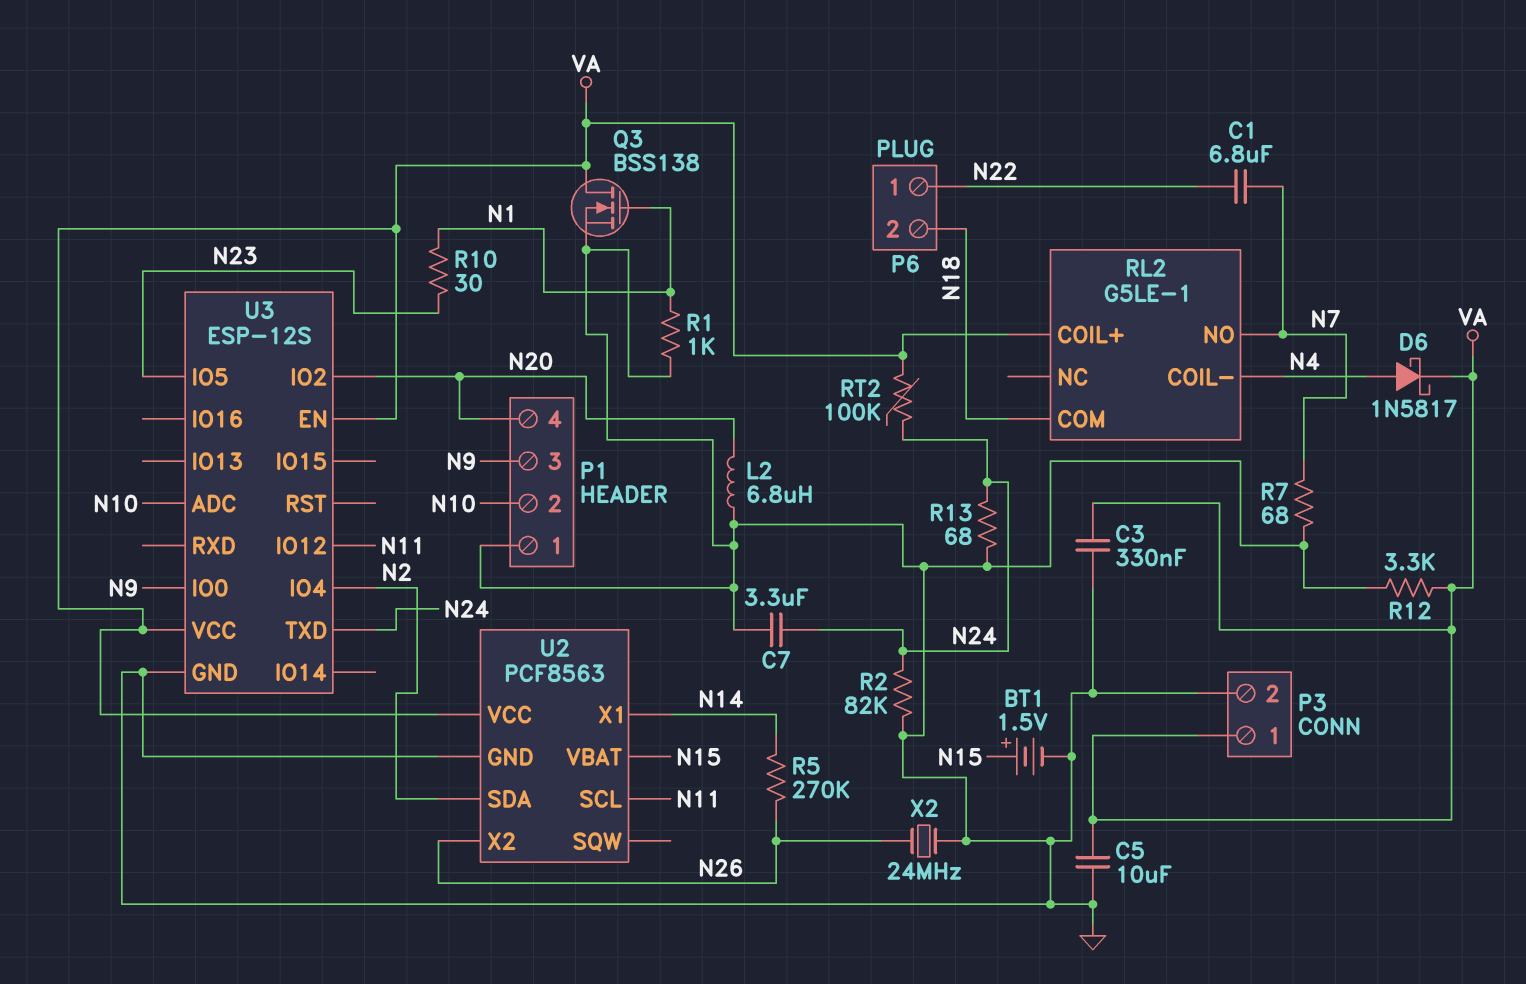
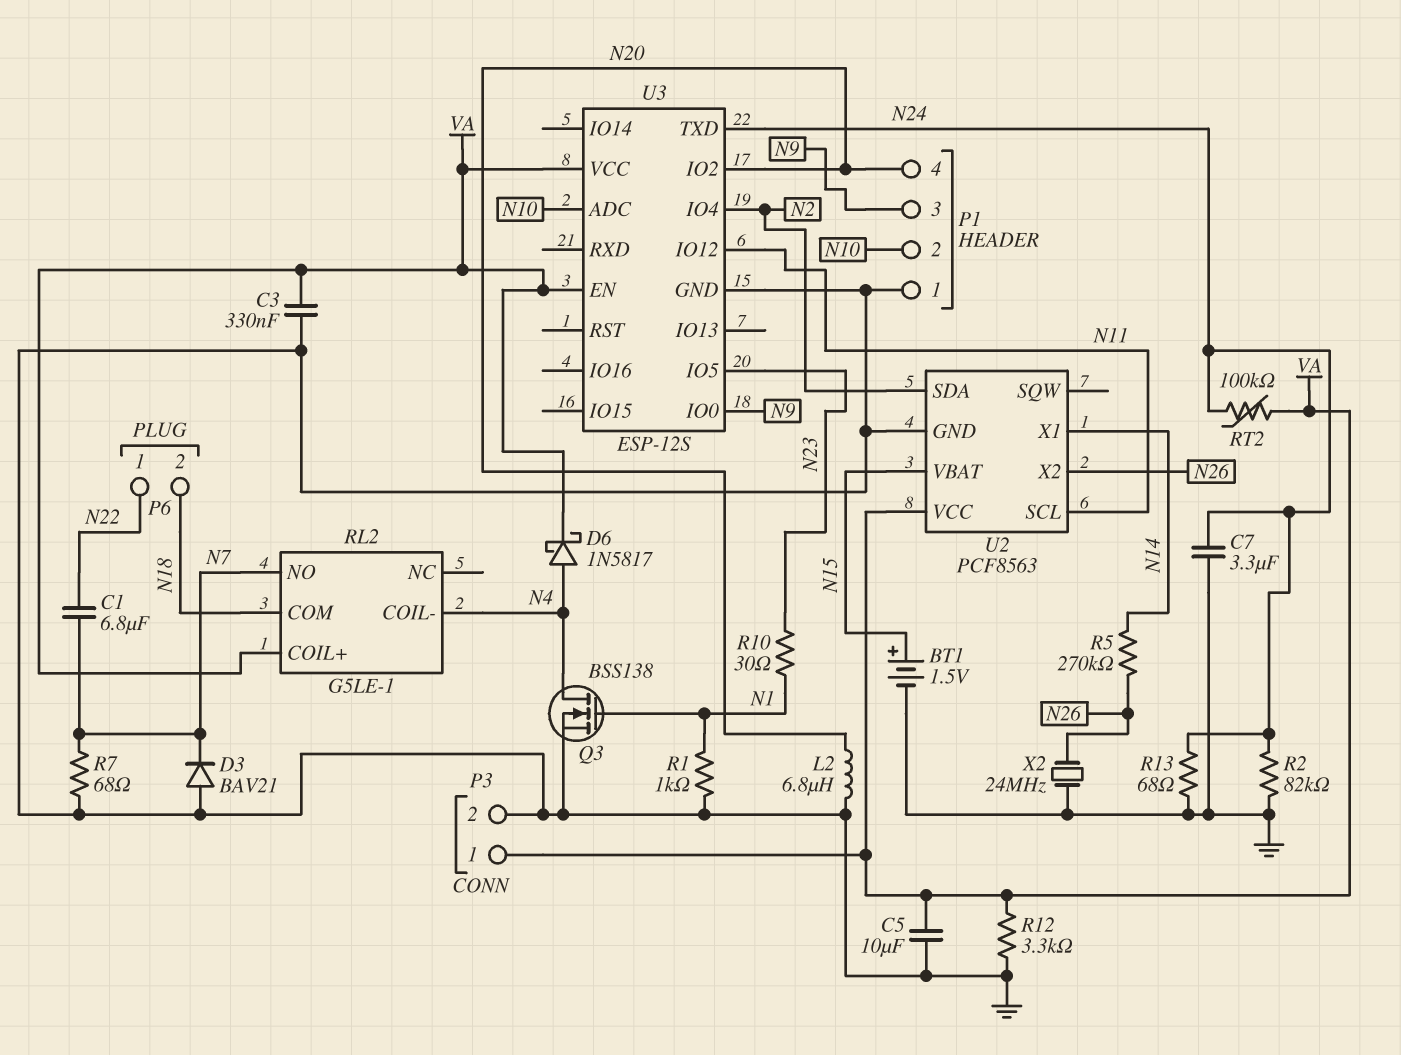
D3: none -> diode BAV21 (A GND, K N7)
Q3: NMOS BSS138 (G N1, D VA, S GND) -> NMOS BSS138 (G N1, D N4, S GND)

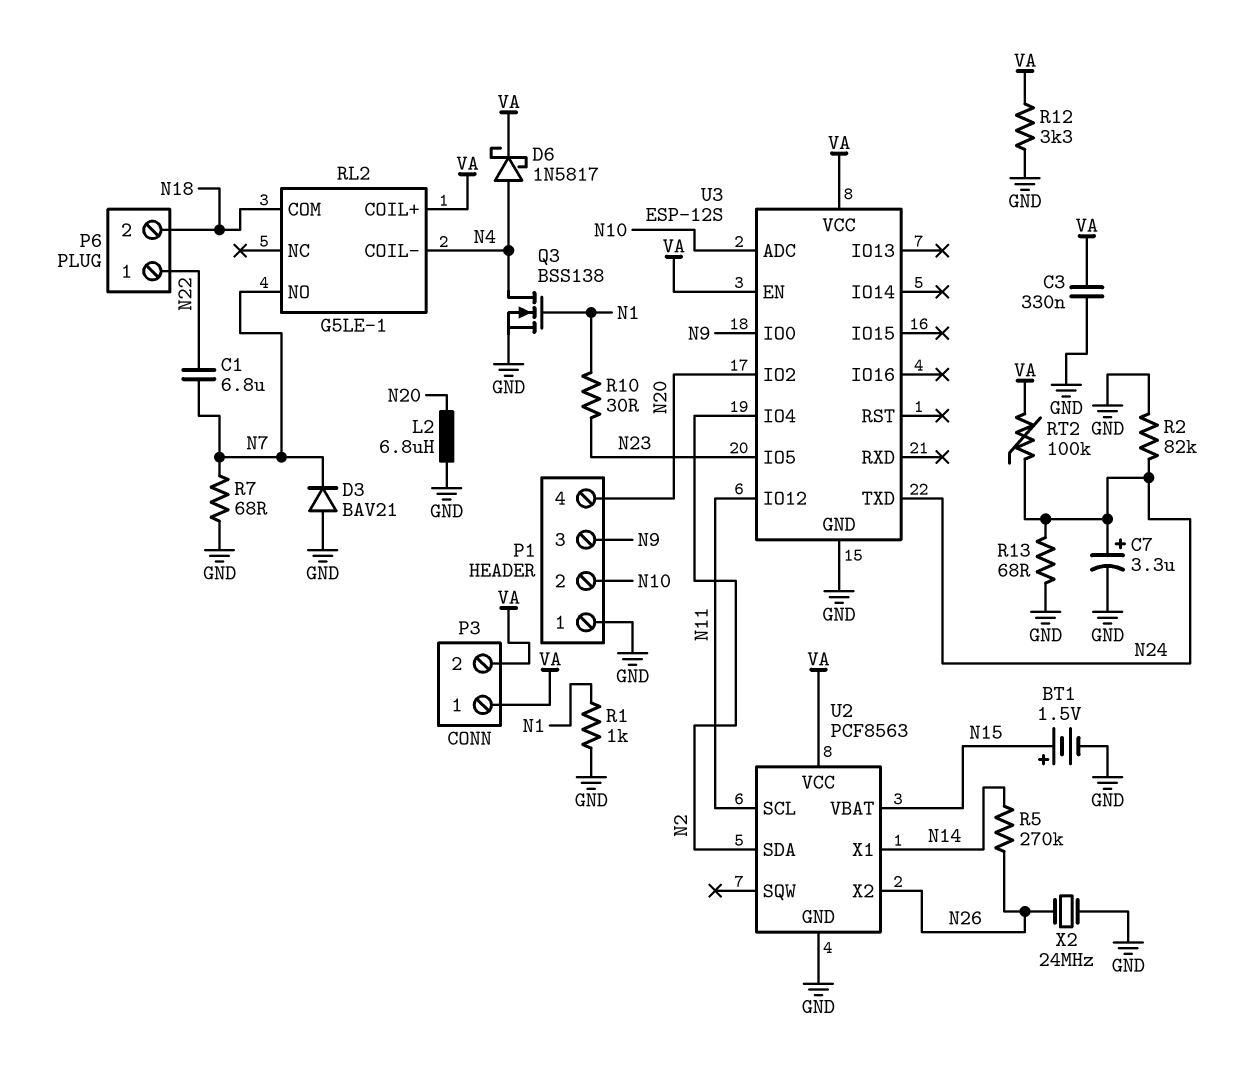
C5: 10uF (GND, VA) -> none
C7: 3.3uF (GND, N24) -> 3.3uF (plus N24, minus GND)
P3 pin 2: GND -> VA

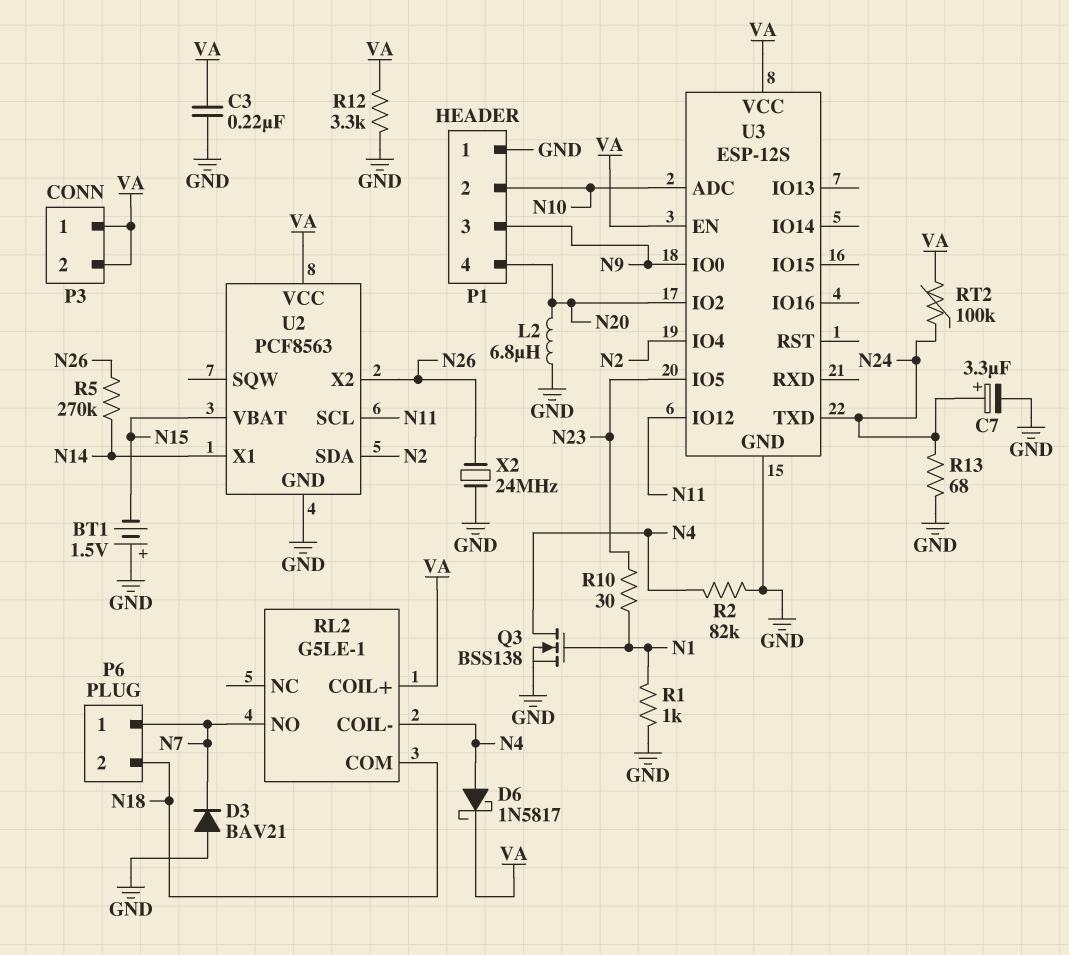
BT1: 1.5V (plus N15, minus GND) -> 1.5V (plus GND, minus N15)
C1: 6.8uF (N7, N22) -> none
C3: 330nF (GND, VA) -> 220nF (GND, VA)
P6 pin 1: N22 -> N7
R2: 82k (GND, N24) -> 82k (GND, N4)
R7: 68 (GND, N7) -> none

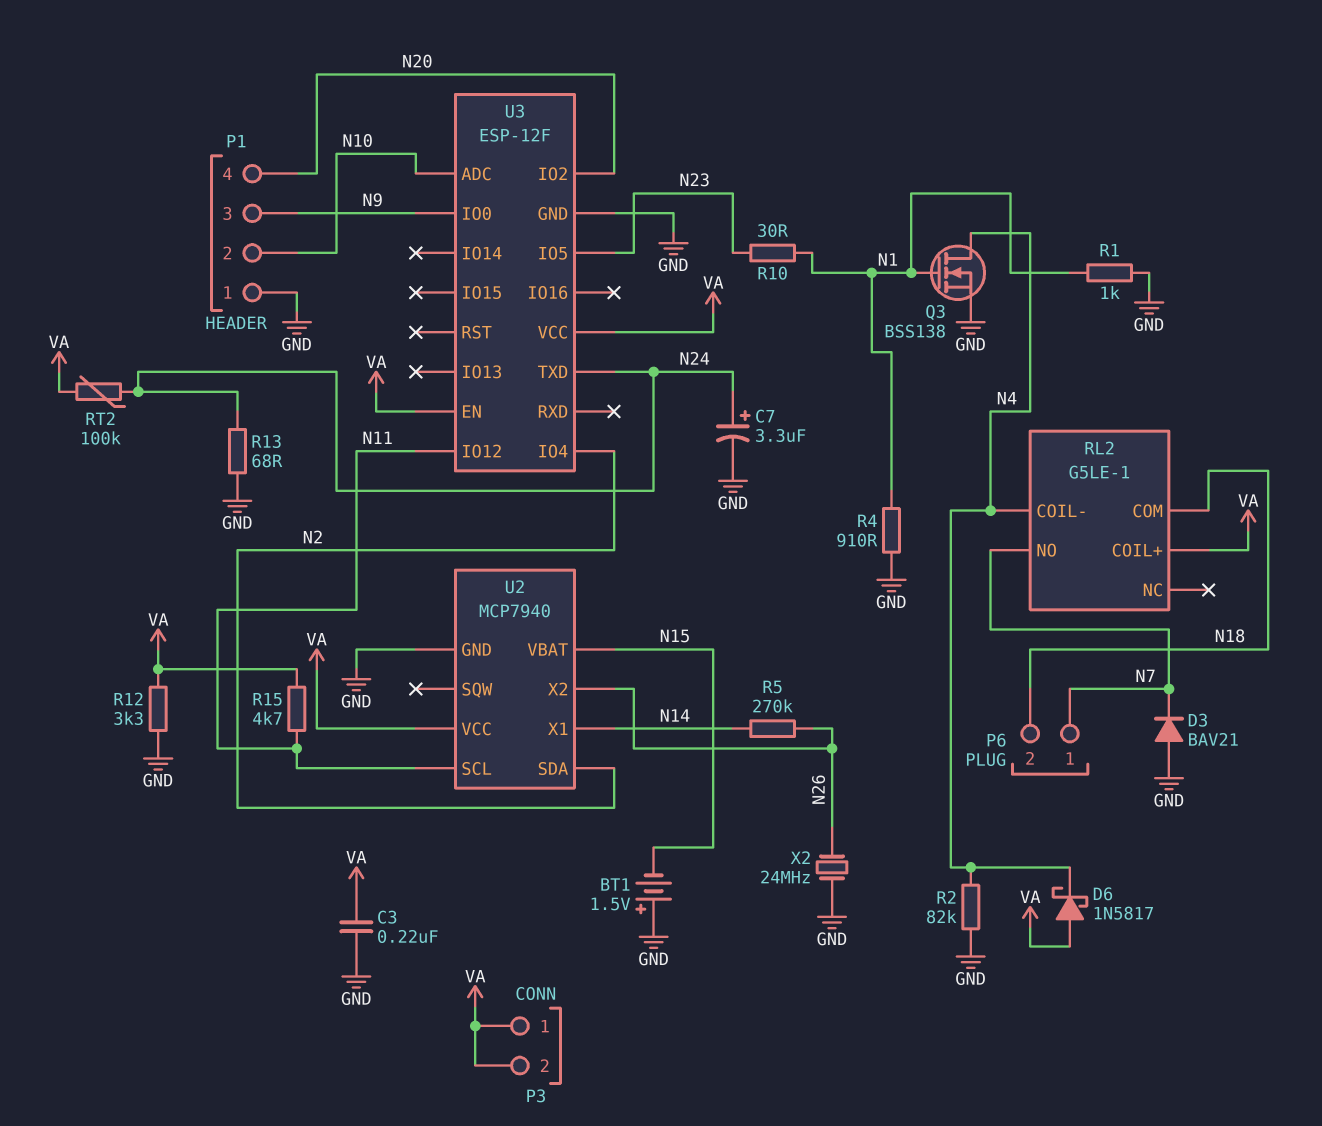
D6: schottky 1N5817 (A N4, K VA) -> schottky 1N5817 (A VA, K N4)
L2: 6.8uH (GND, N20) -> none
R4: none -> 910 (GND, N1)
R15: none -> 4.7k (N11, VA)
U2: PCF8563 -> MCP7940
U3: ESP-12S -> ESP-12F

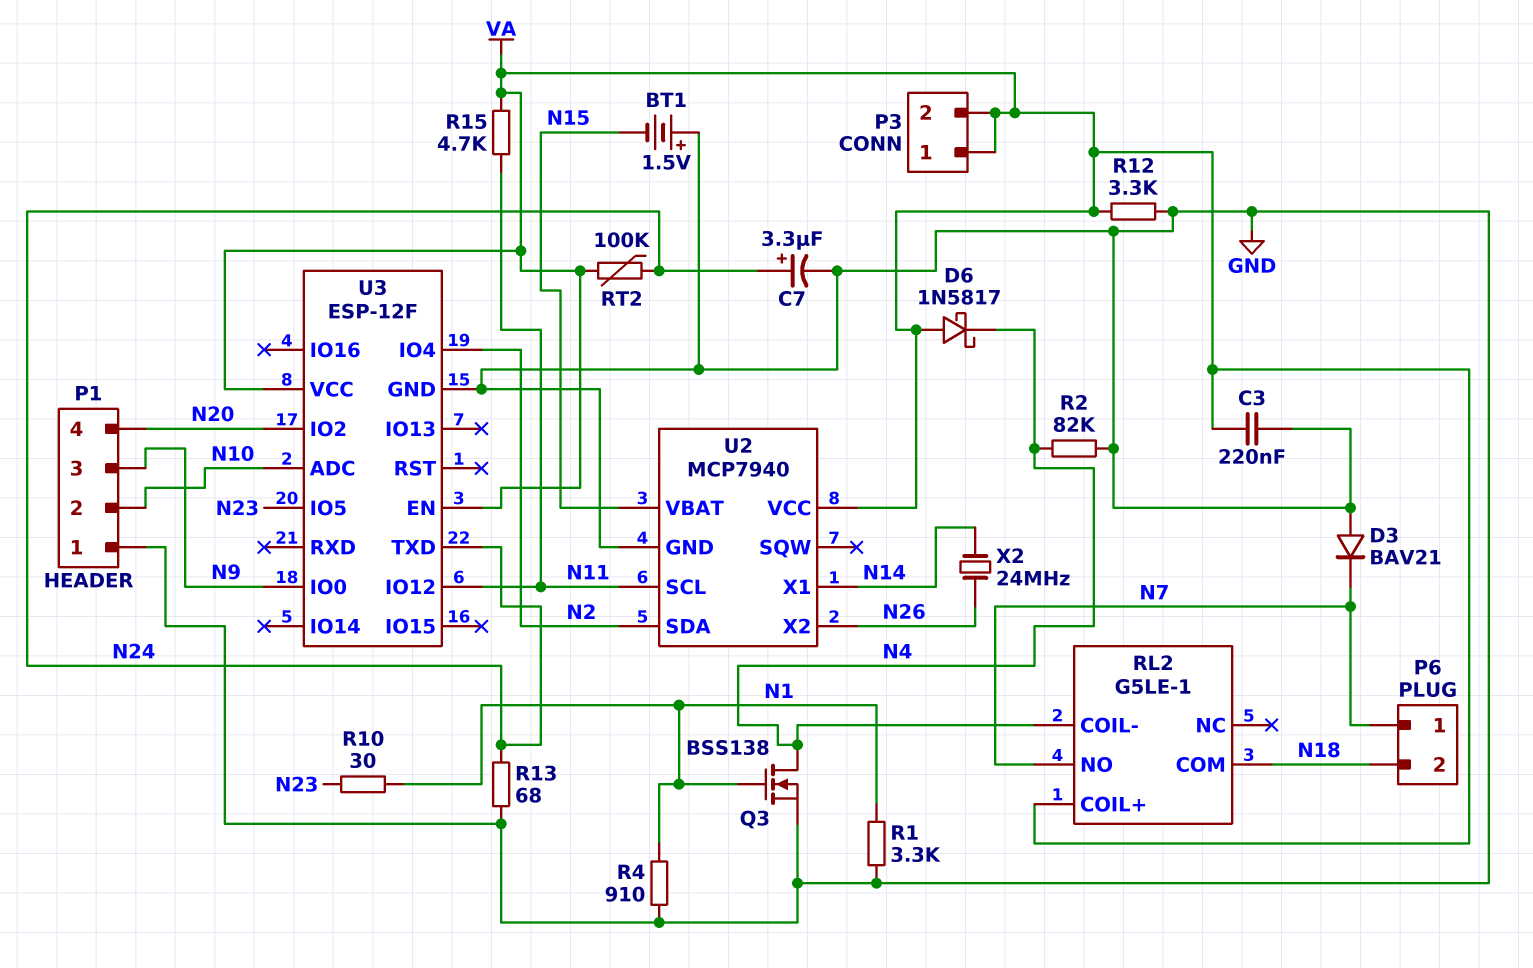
R1: 1k (GND, N1) -> 3.3k (GND, N1)
R5: 270k (N14, N26) -> none
X2: 24MHz (GND, N26) -> 24MHz (N14, N26)

